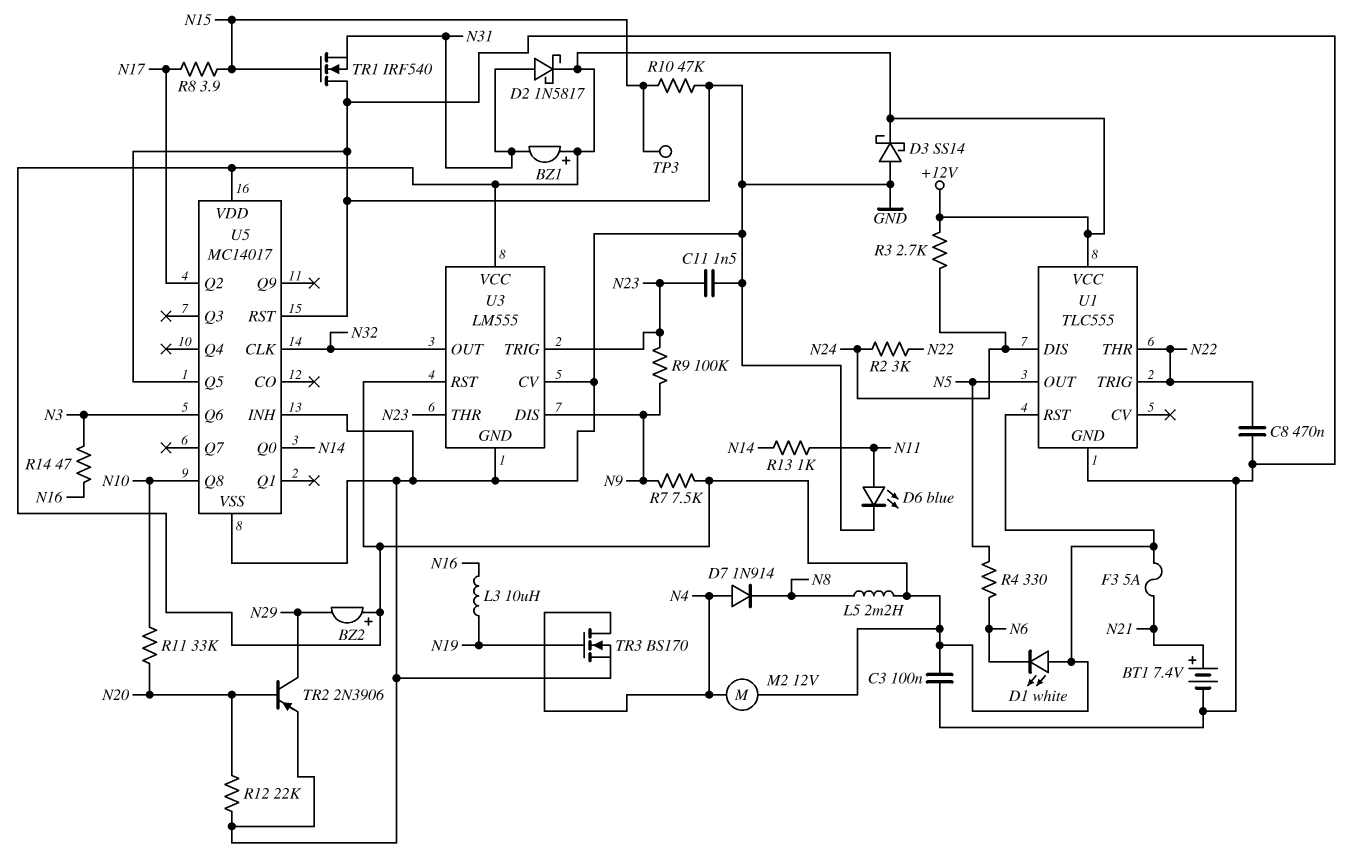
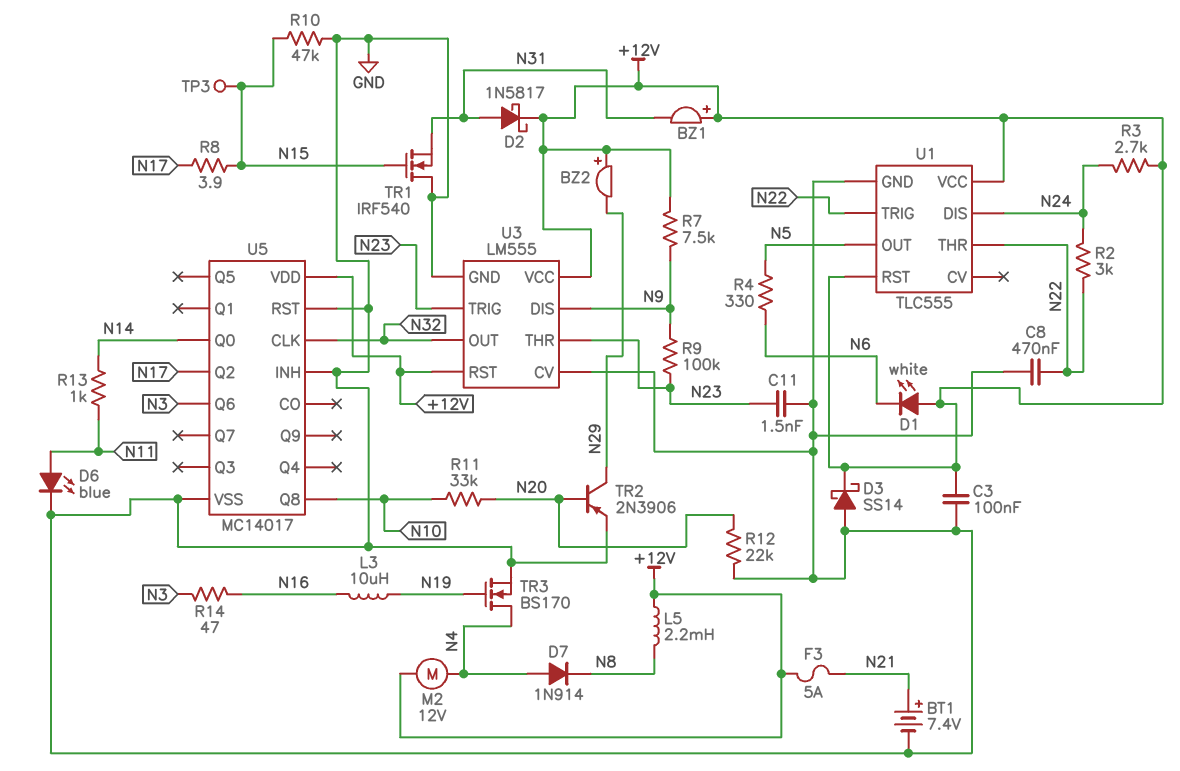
U5 pin Q5: GND -> none

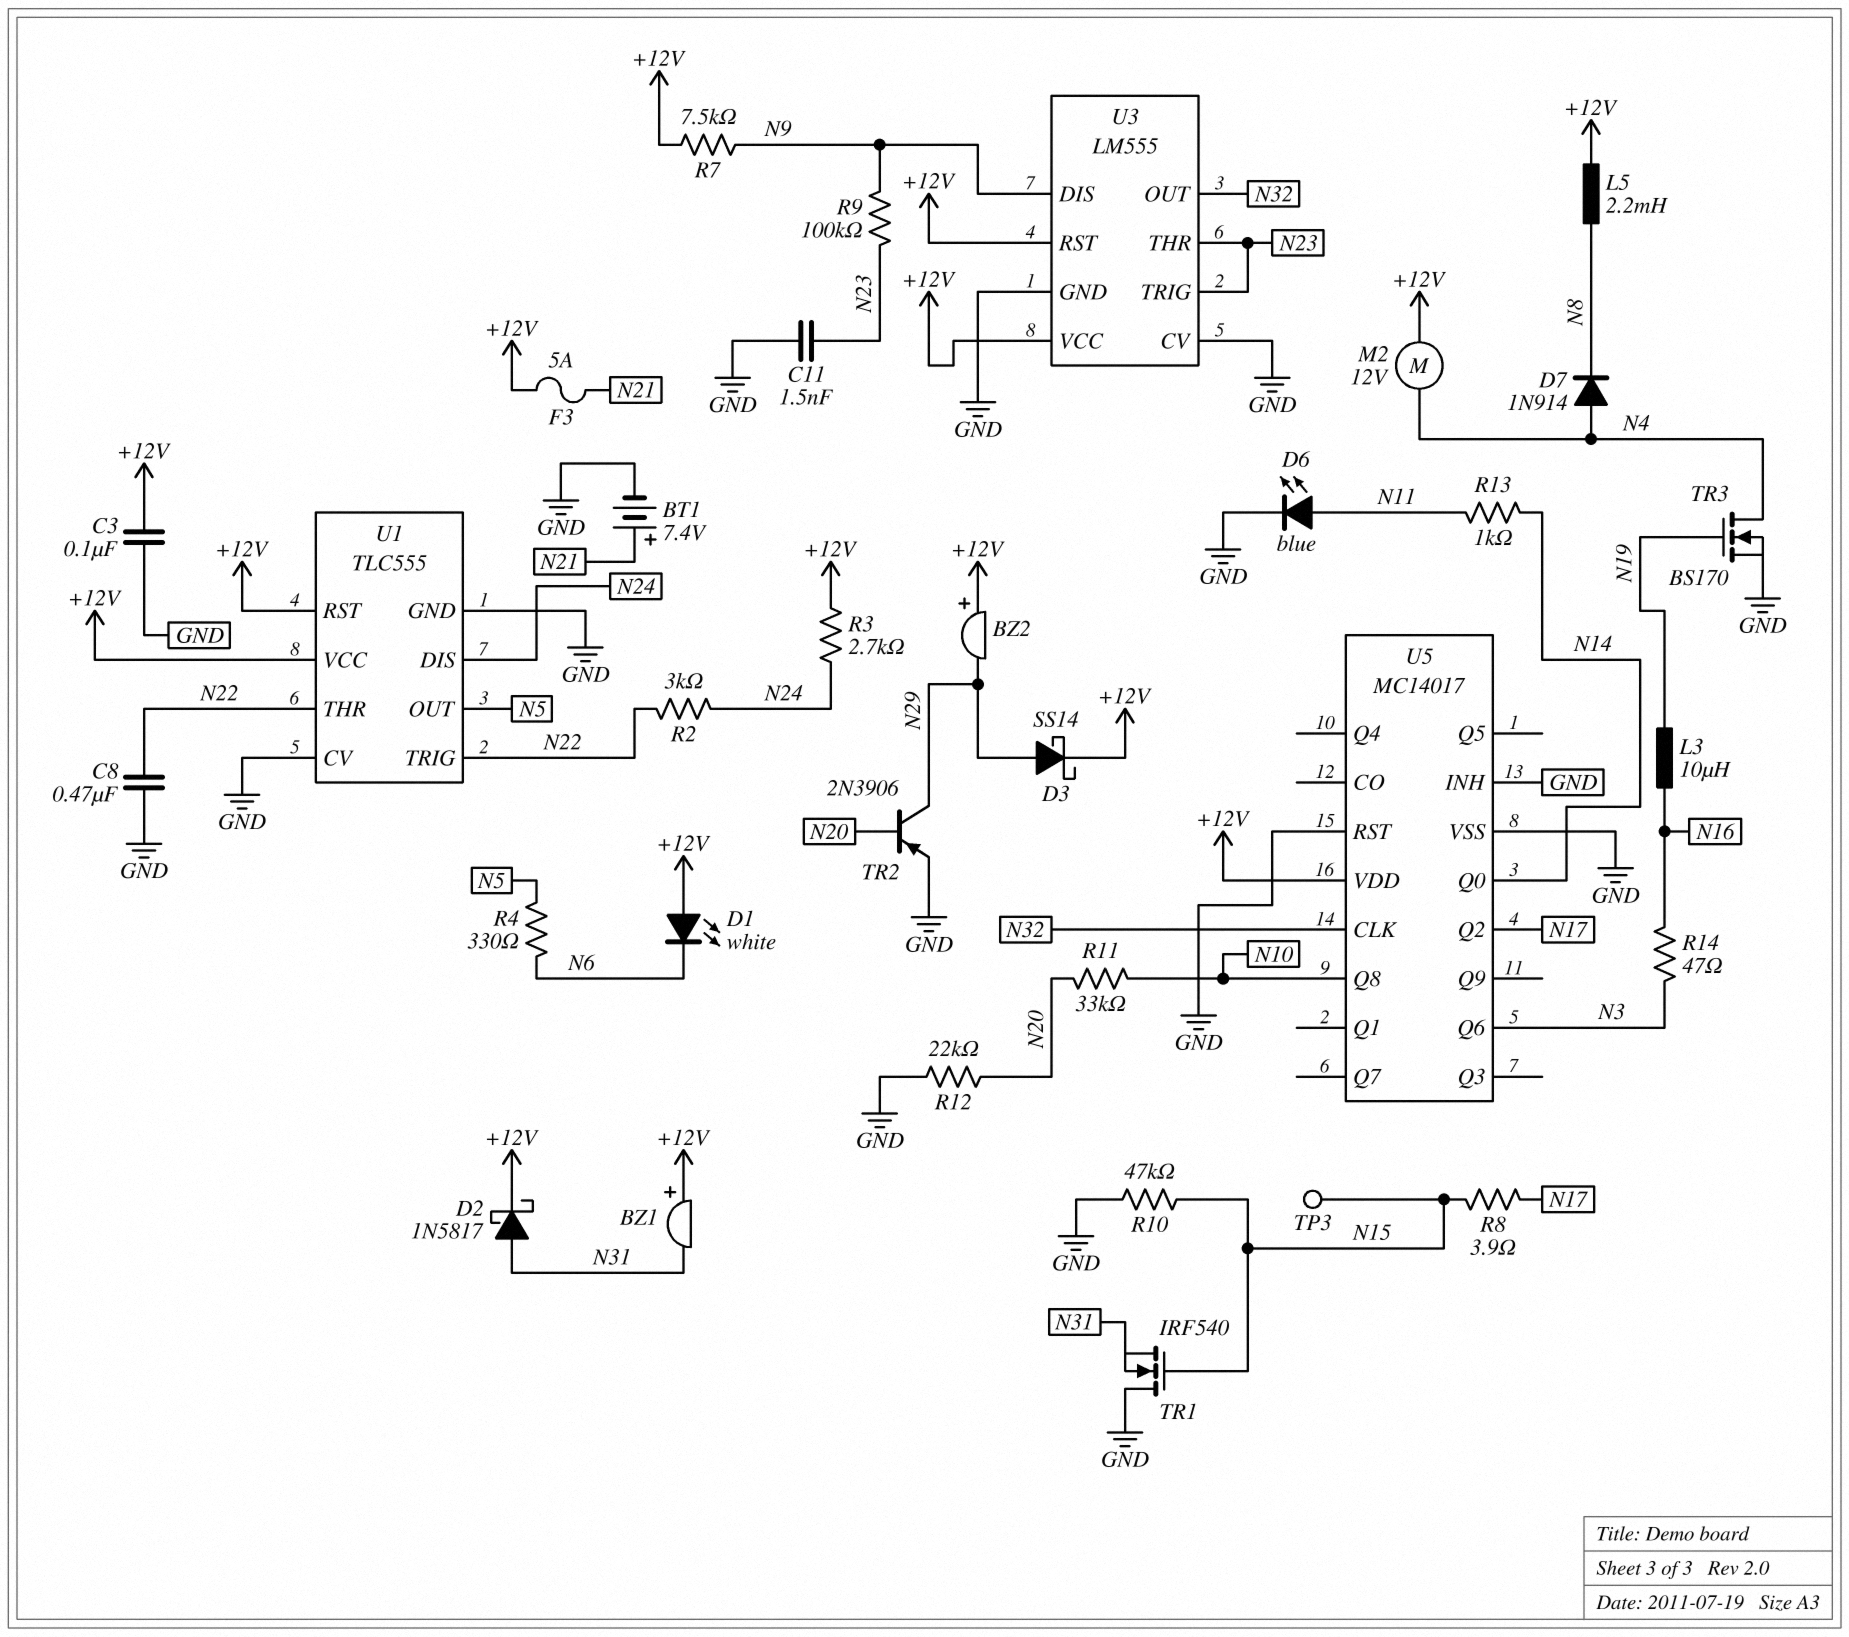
D3: schottky SS14 (A GND, K +12V) -> schottky SS14 (A N29, K +12V)
U1 pin CV: none -> GND

